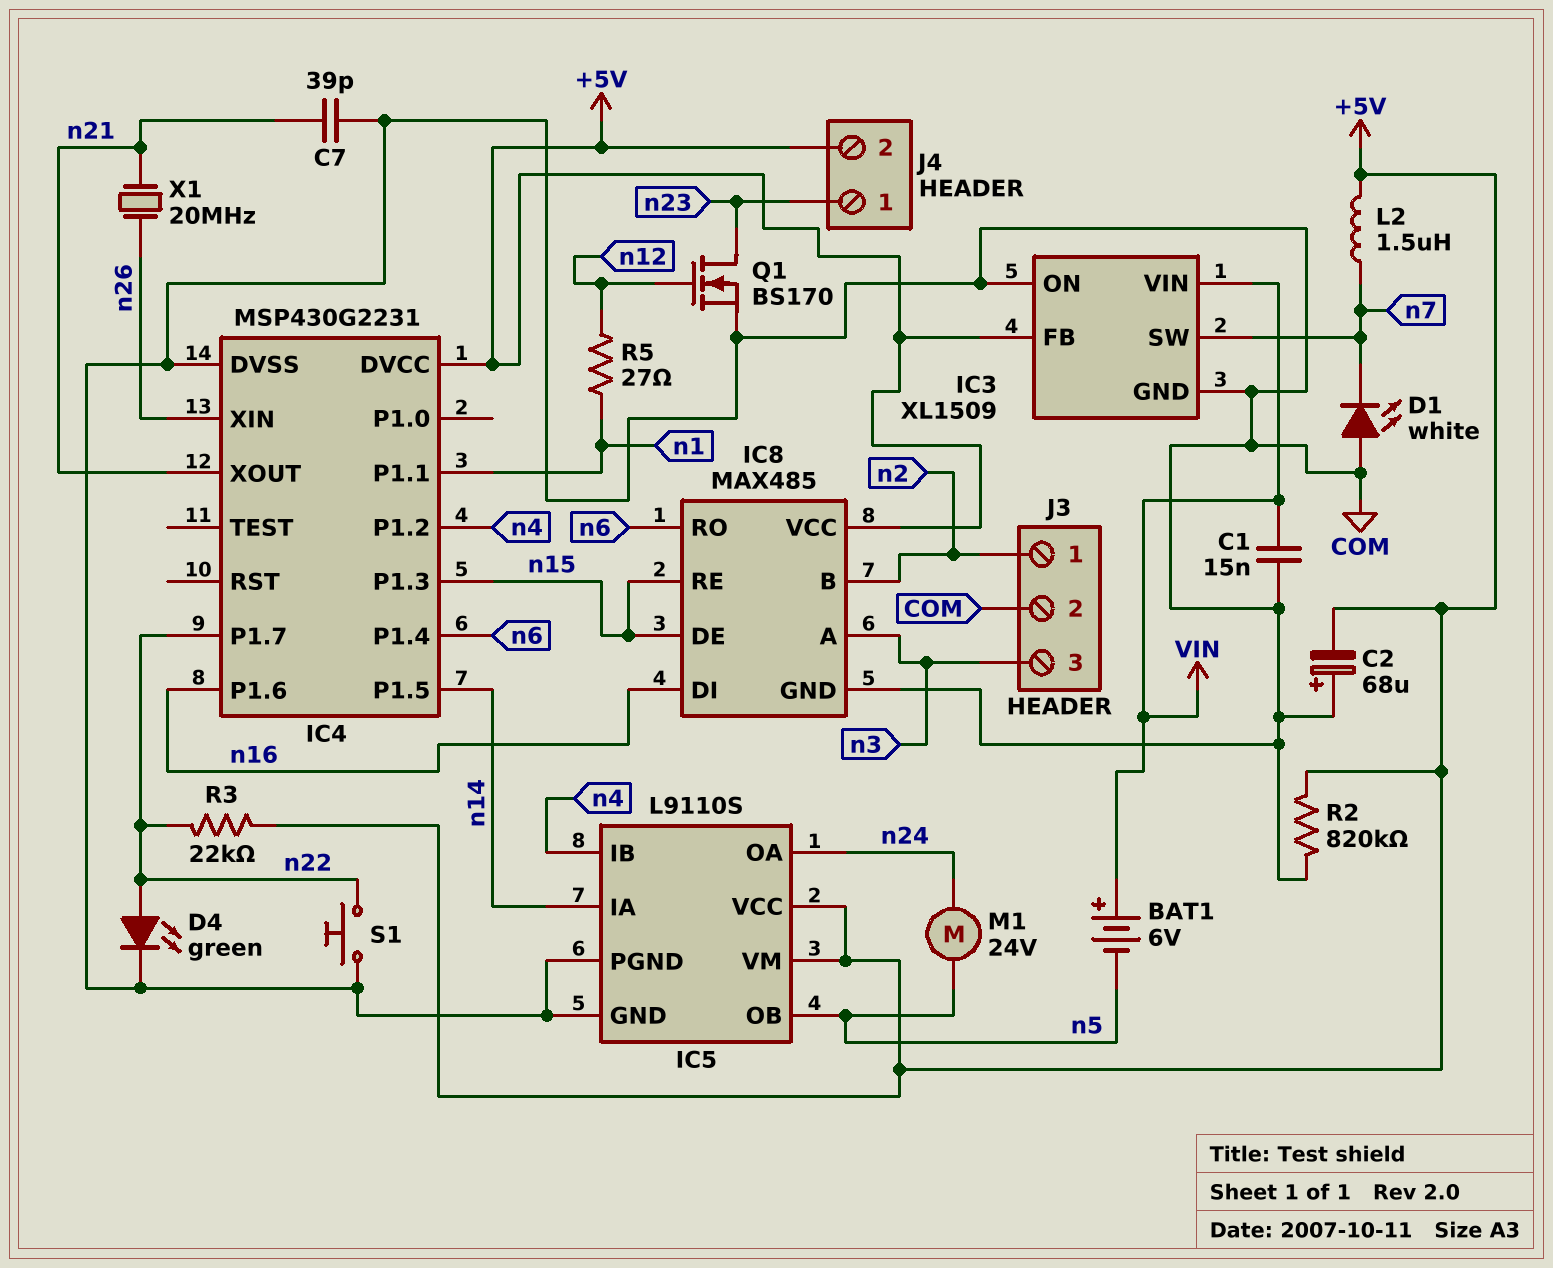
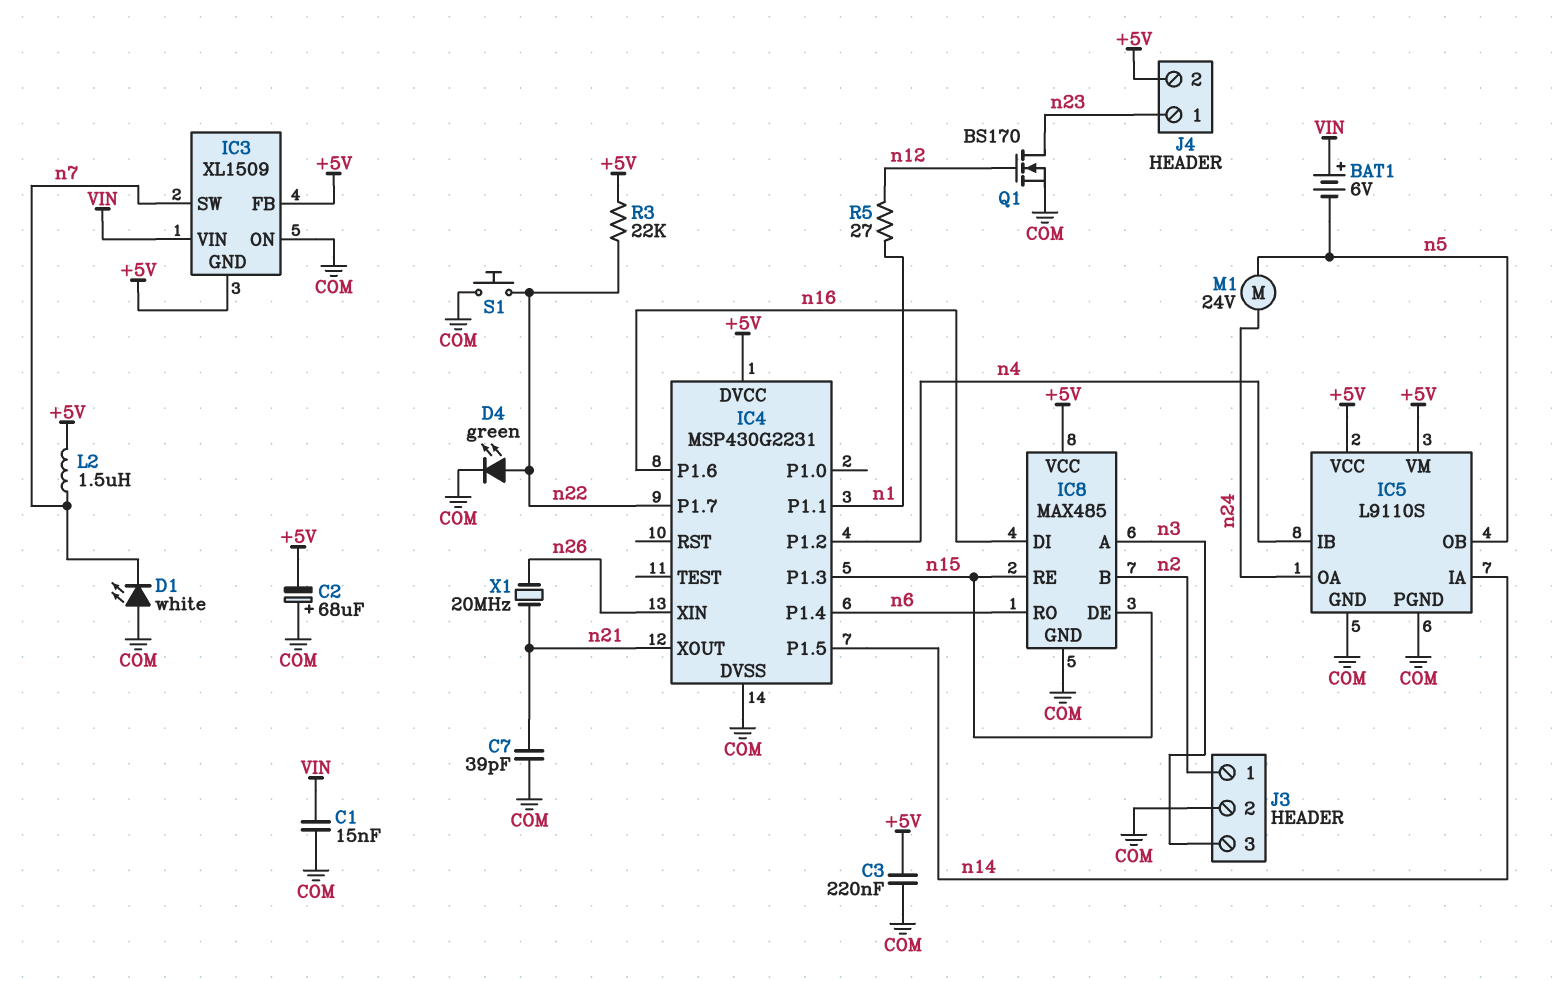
C3: none -> 220nF (+5V, COM)
IC3 pin GND: COM -> +5V
R2: 820k (+5V, COM) -> none

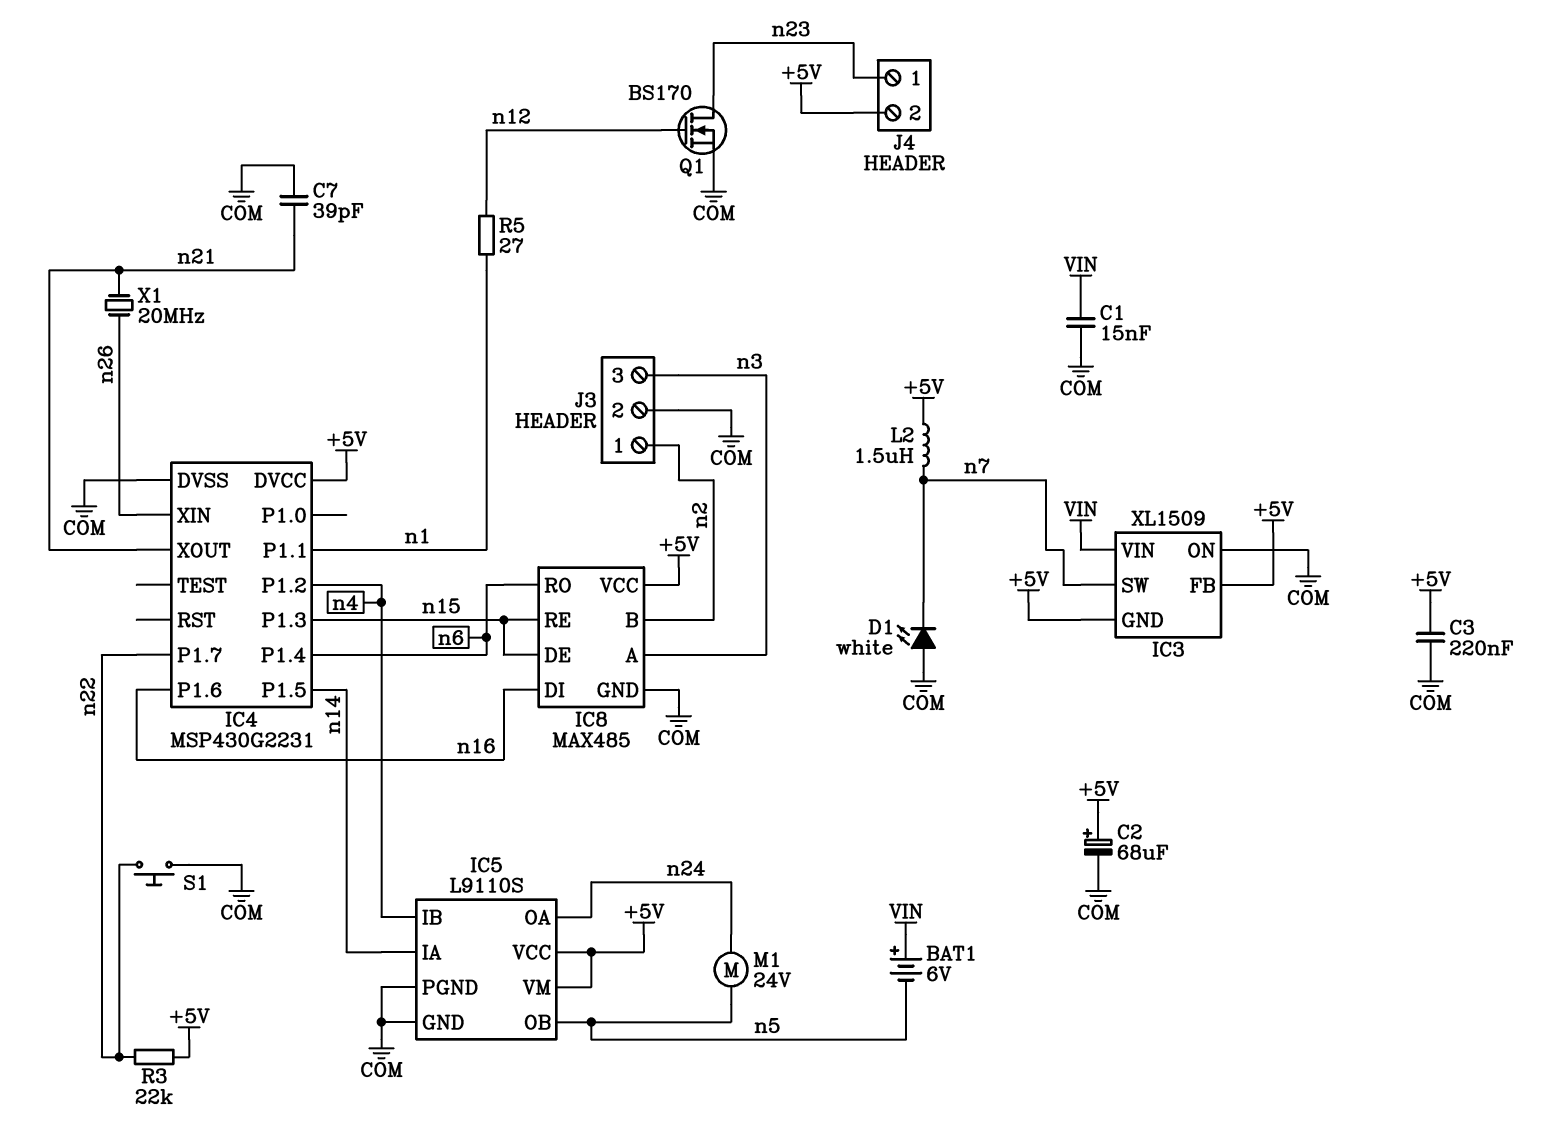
C2: 68uF (plus COM, minus +5V) -> 68uF (plus +5V, minus COM)
D4: LED green (A n22, K COM) -> none

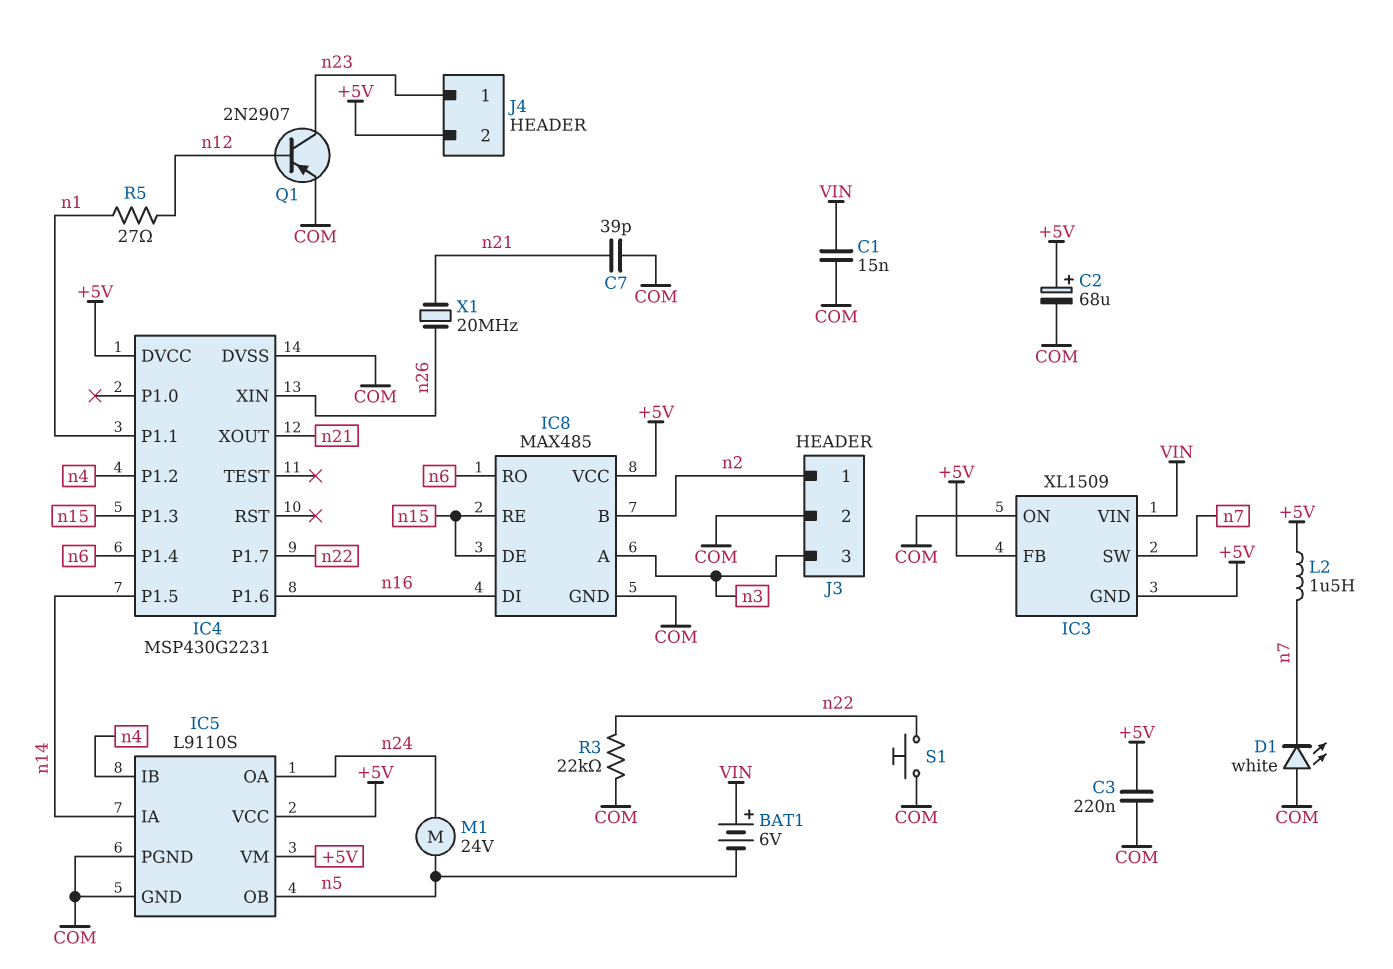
Q1: NMOS BS170 (G n12, D n23, S COM) -> PNP 2N2907 (B n12, C n23, E COM)
R3: 22k (+5V, n22) -> 22k (COM, n22)

